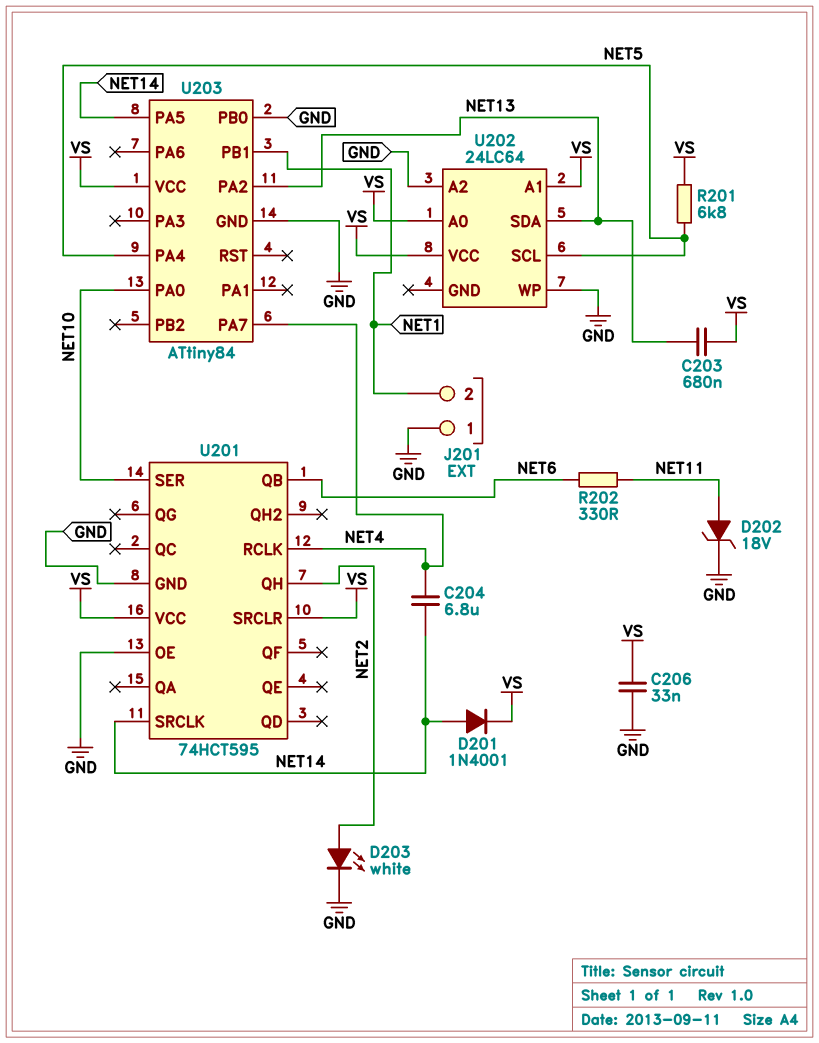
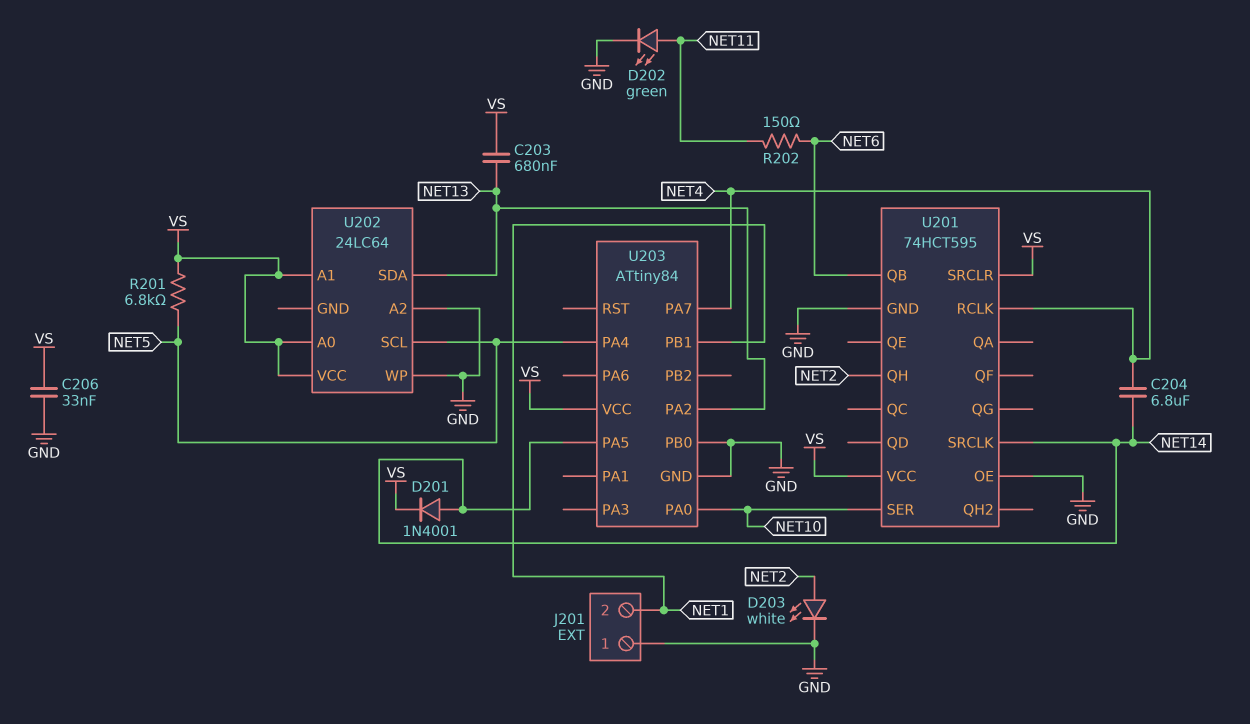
D202: zener 18V (A NET11, K GND) -> LED green (A NET11, K GND)
R202: 330 (NET6, NET11) -> 150 (NET6, NET11)

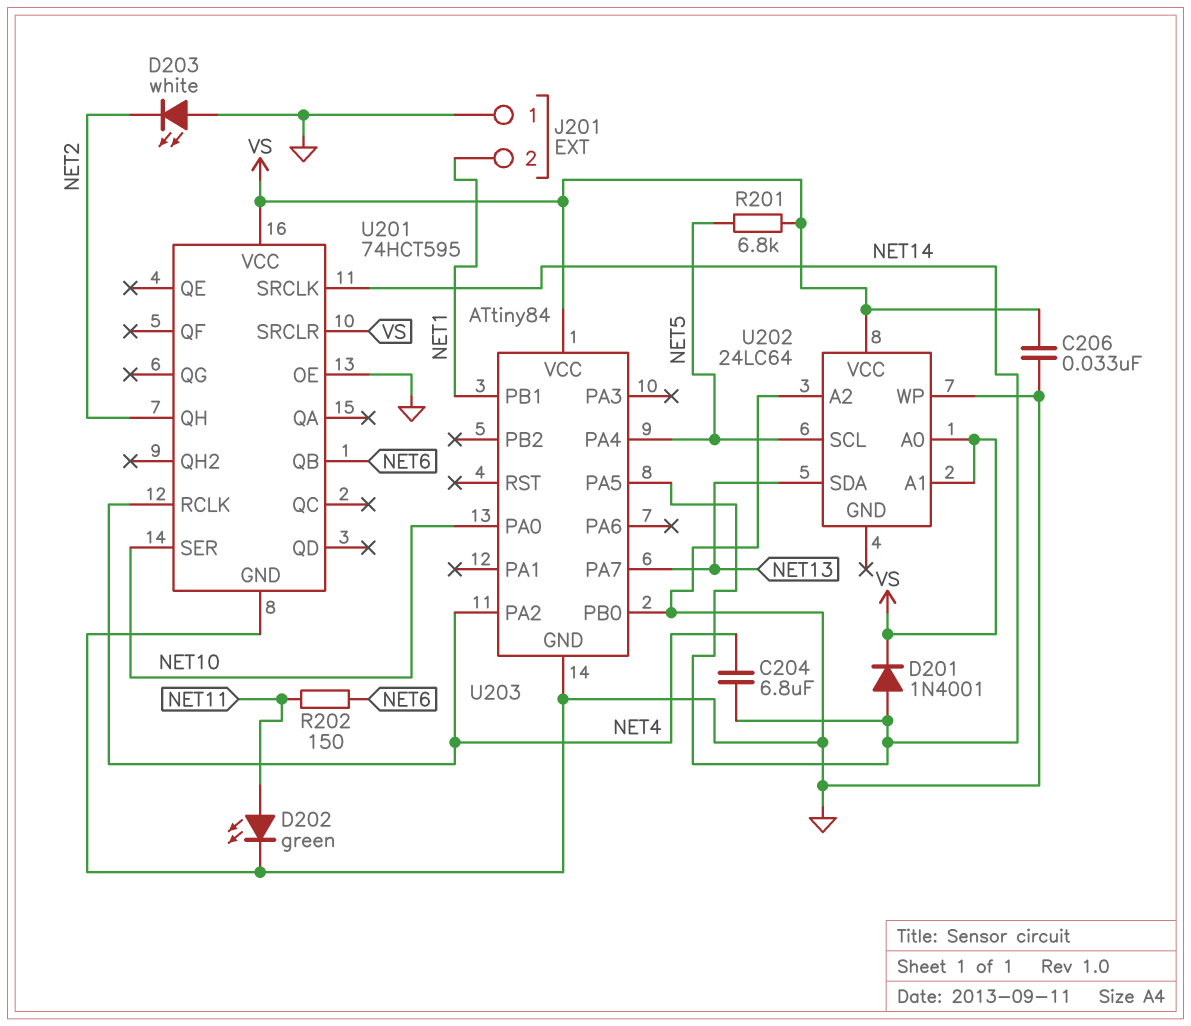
C203: 680nF (NET13, VS) -> none
D203: LED white (A NET2, K GND) -> LED white (A GND, K NET2)
U203 pin PA2: NET13 -> NET4
U203 pin PA7: NET4 -> NET13

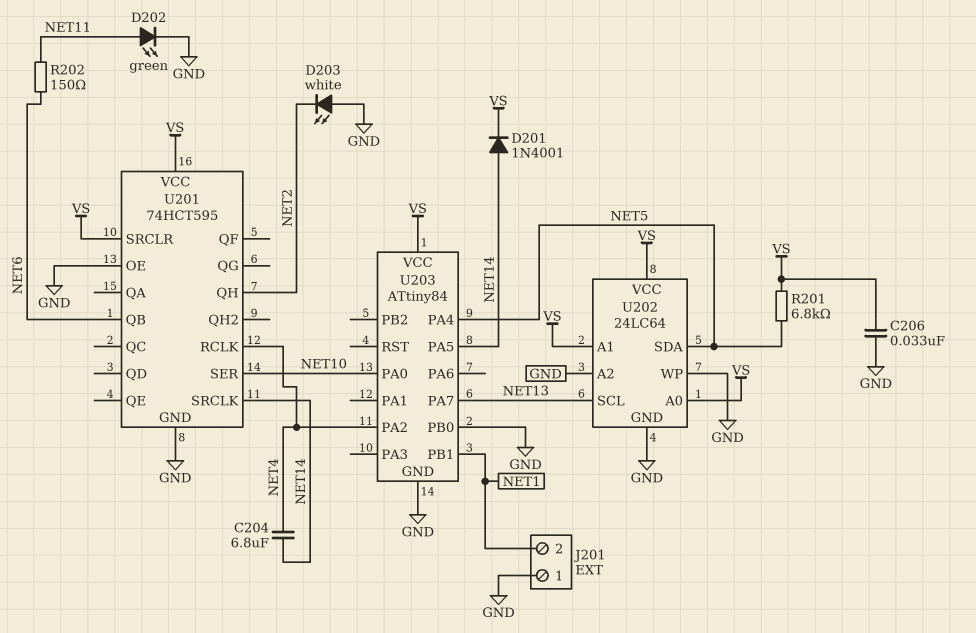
U202 pin GND: none -> GND
U202 pin SCL: NET5 -> NET13
U202 pin SDA: NET13 -> NET5

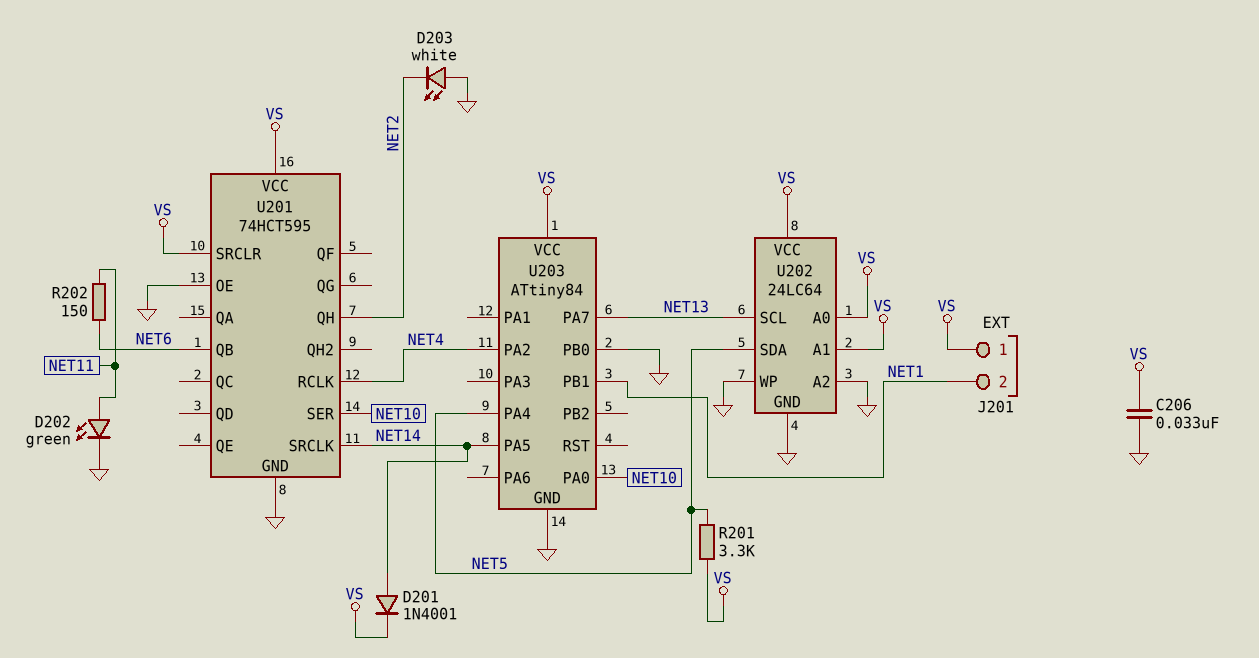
C204: 6.8uF (NET4, NET14) -> none
J201 pin 1: GND -> VS
R201: 6.8k (NET5, VS) -> 3.3k (NET5, VS)

